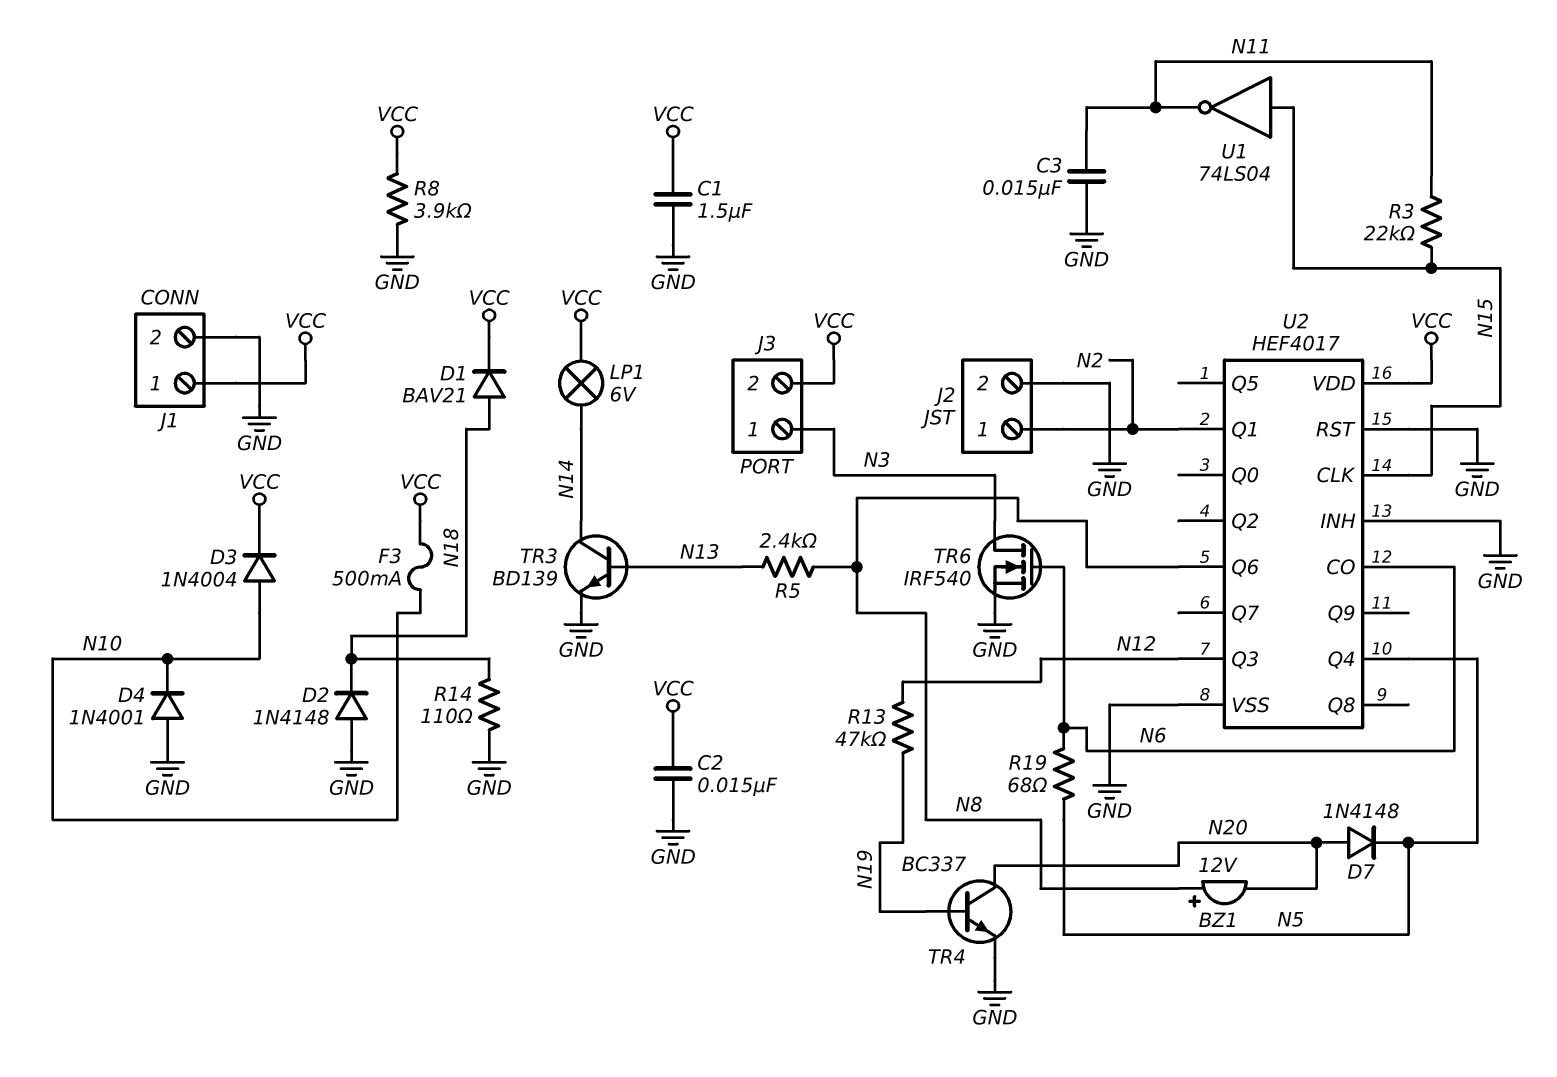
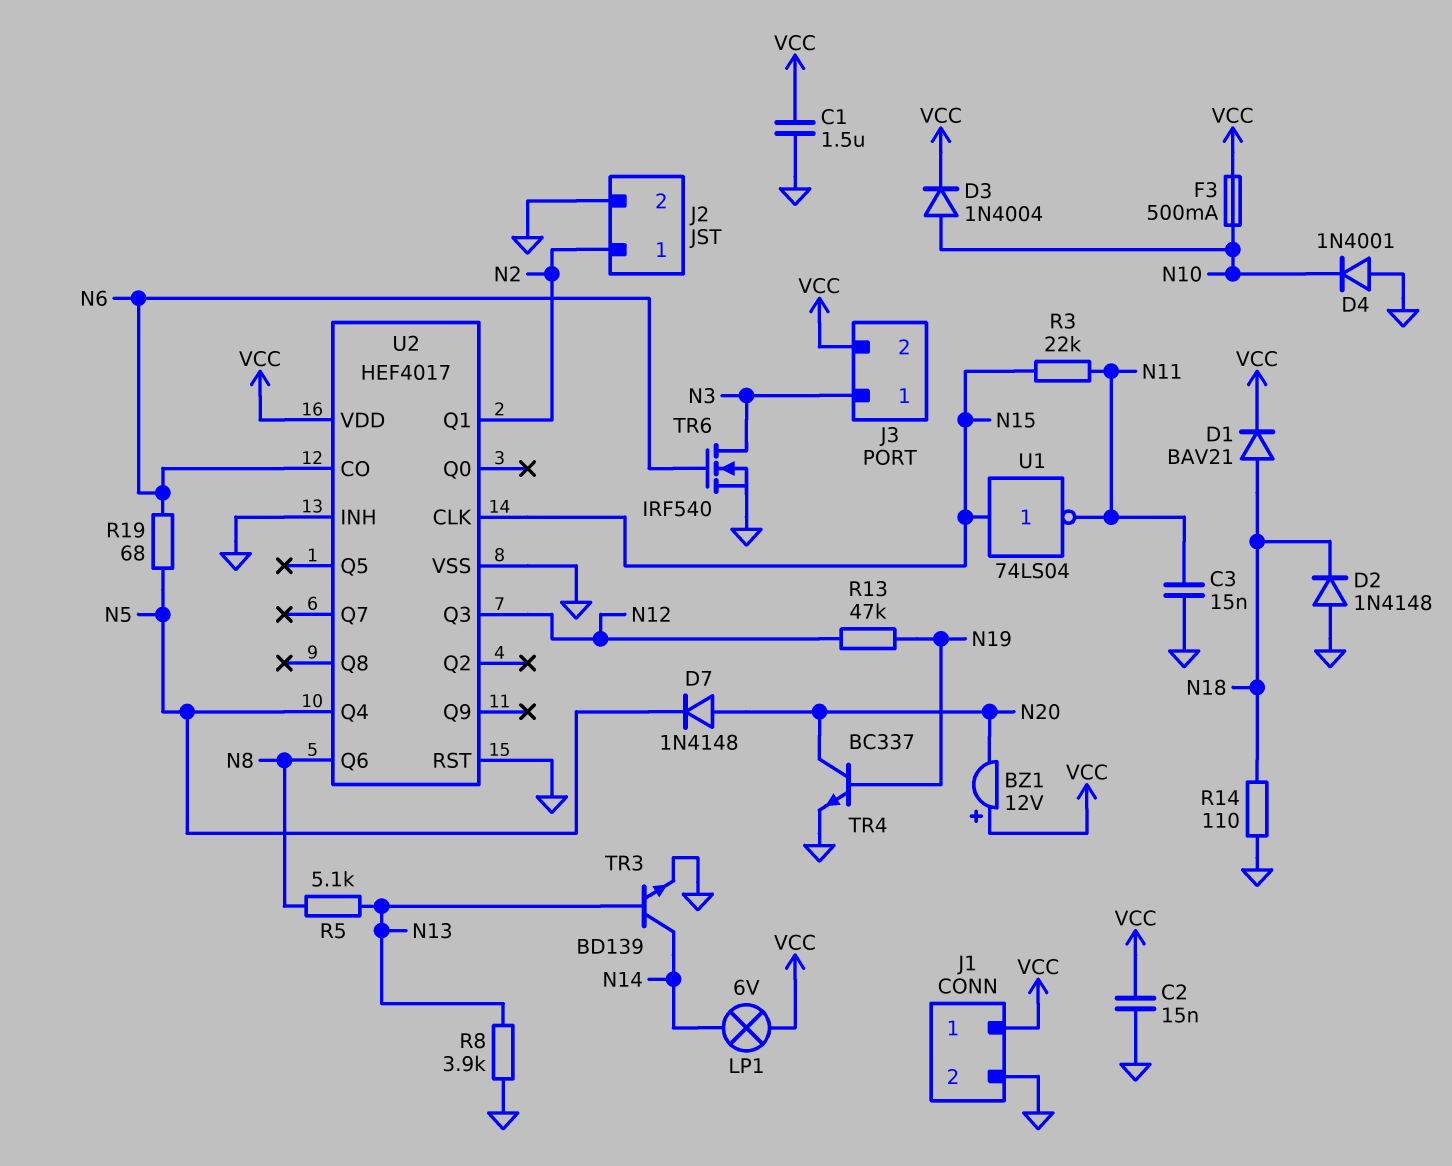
BZ1: buzzer 12V (plus N8, minus N20) -> buzzer 12V (plus VCC, minus N20)
R5: 2.4k (N8, N13) -> 5.1k (N8, N13)
R8: 3.9k (GND, VCC) -> 3.9k (GND, N13)

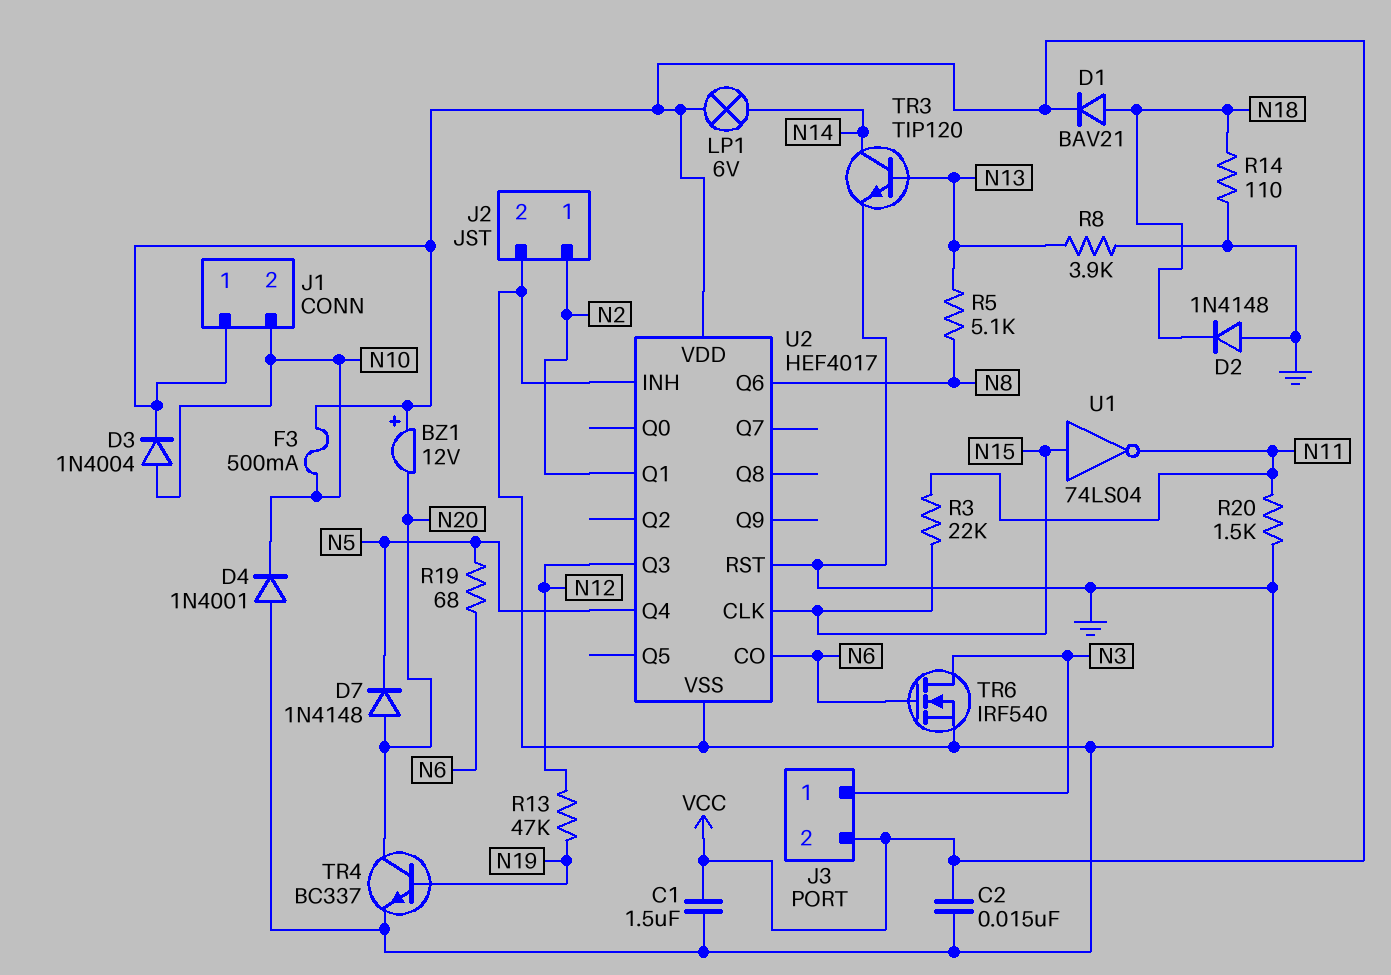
C3: 15nF (GND, N11) -> none
J1 pin 2: GND -> N10
R20: none -> 1.5k (GND, N11)
TR3: NPN BD139 (B N13, C N14, E GND) -> NPN TIP120 (B N13, C N14, E GND)

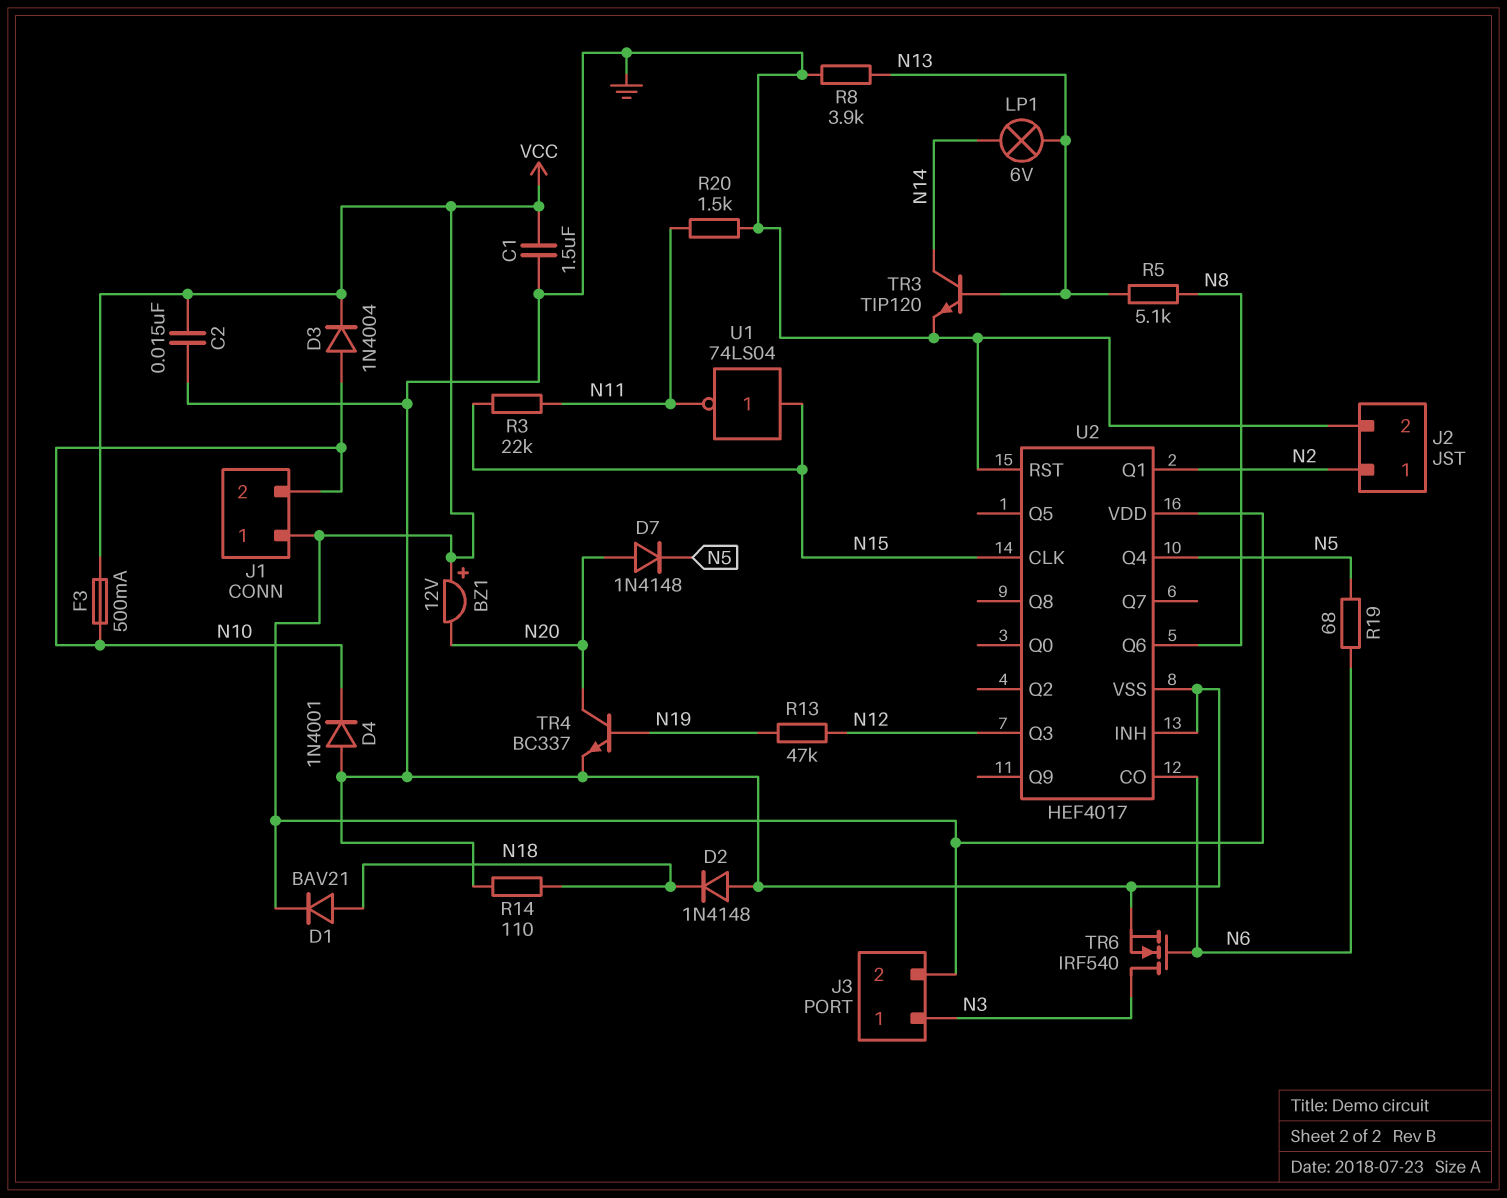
LP1: lamp 6V (N14, VCC) -> lamp 6V (N13, N14)

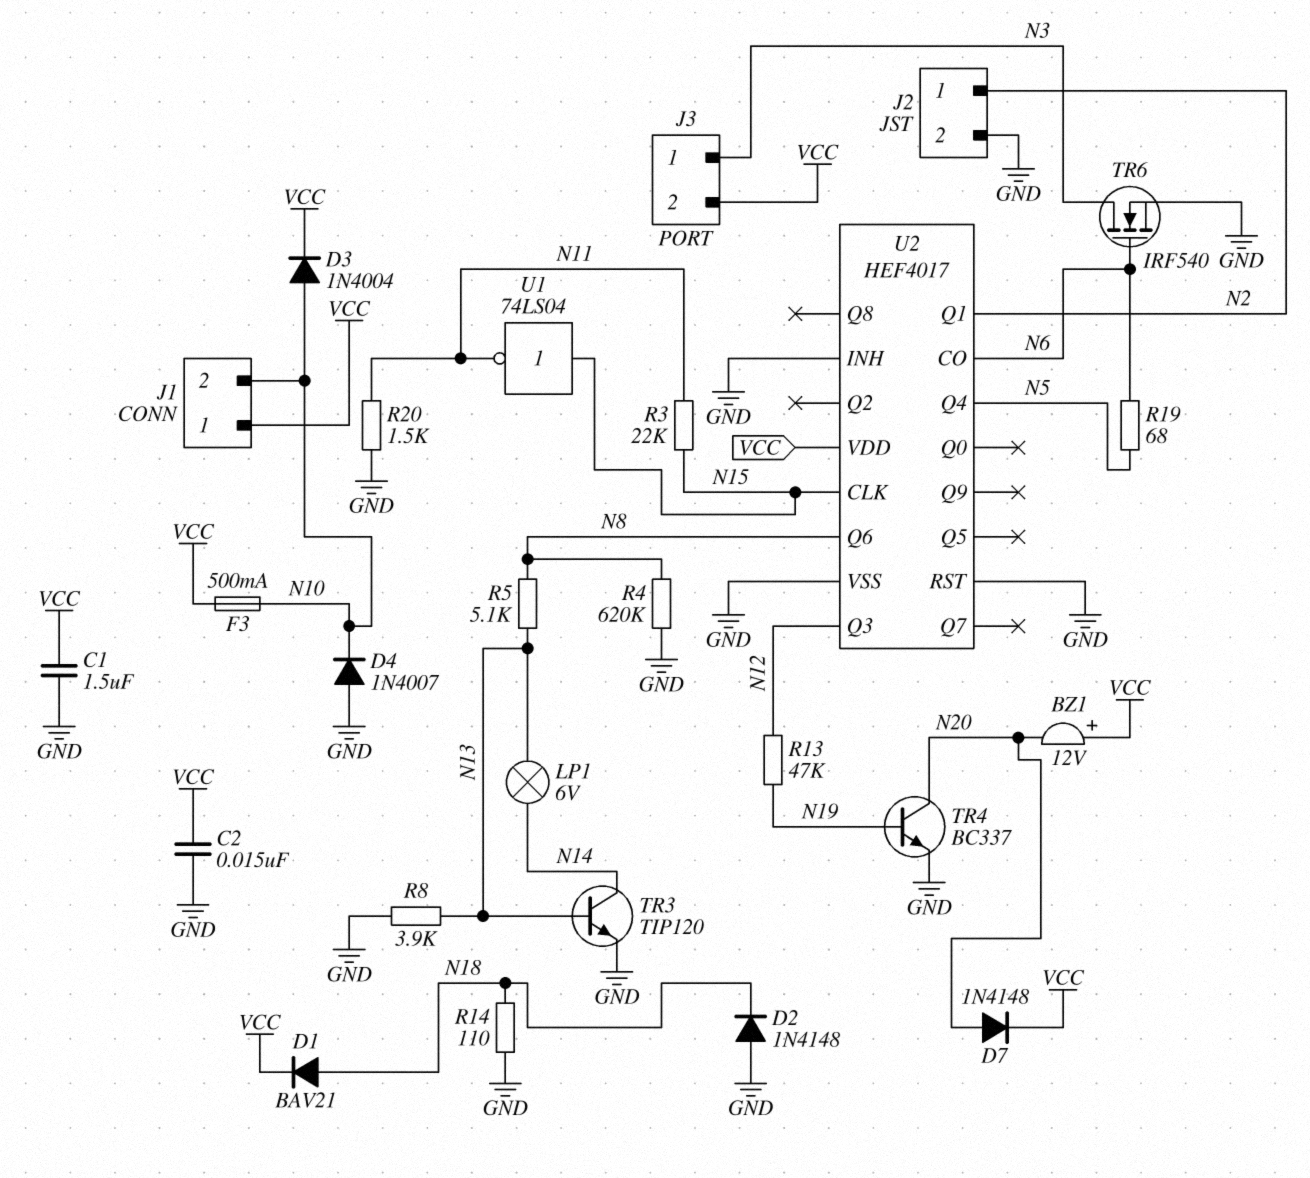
D4: diode 1N4001 (A GND, K N10) -> diode 1N4007 (A GND, K N10)
D7: diode 1N4148 (A N20, K N5) -> diode 1N4148 (A N20, K VCC)
R4: none -> 620k (GND, N8)

